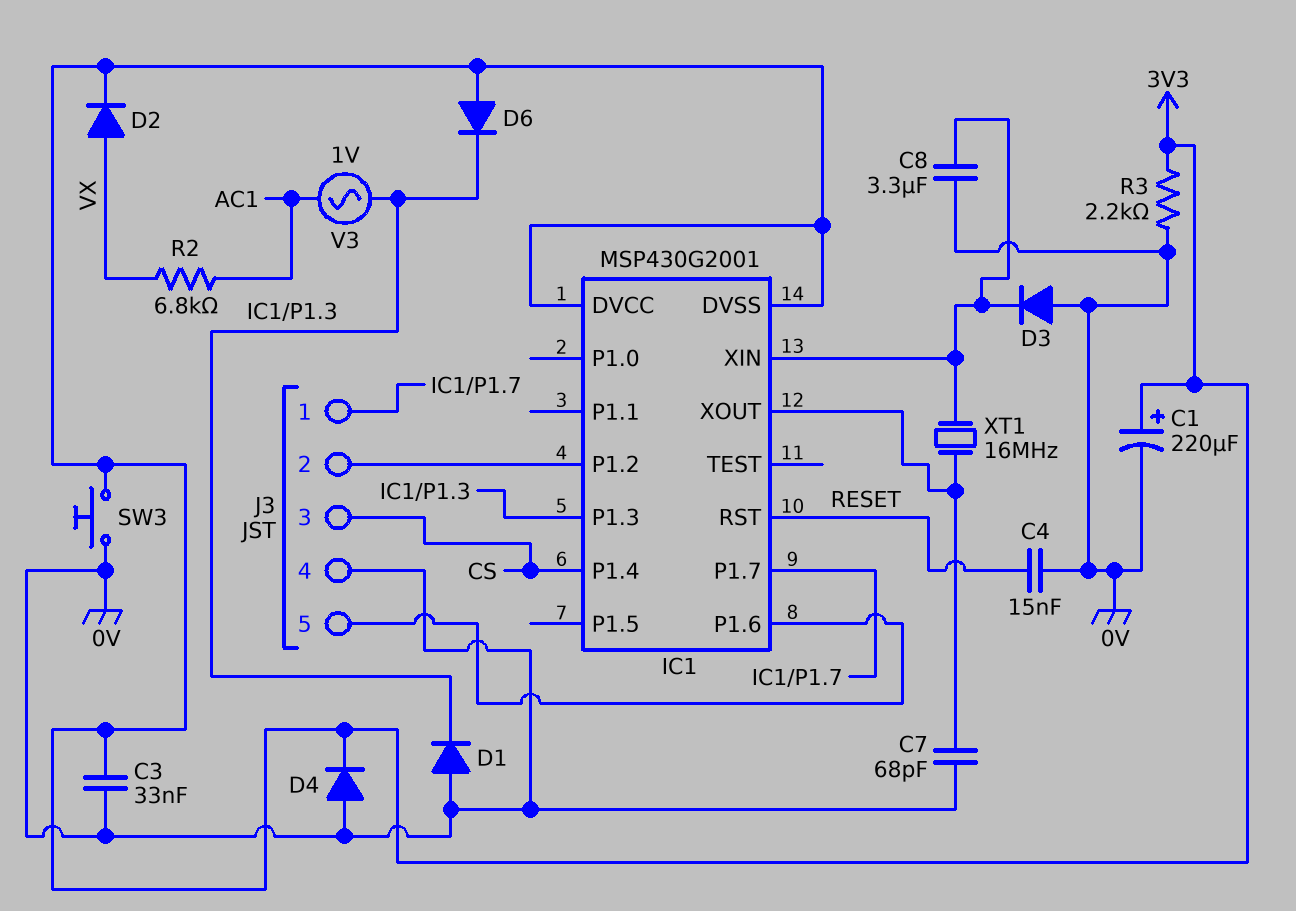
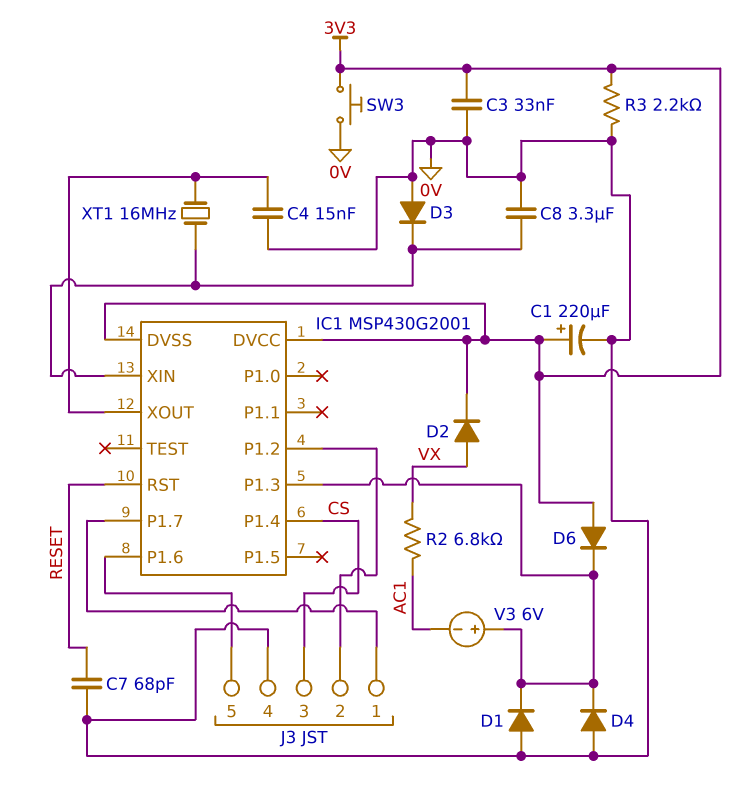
C4: 15nF (0V, RESET) -> 15nF (0V, IC1/XOUT)
C7: 68pF (0V, IC1/XOUT) -> 68pF (0V, RESET)
D4: diode (A 0V, K 3V3) -> diode (A 0V, K IC1/P1.3)
V3: AC 1V (AC1, IC1/P1.3) -> 6V (plus IC1/P1.3, minus AC1)

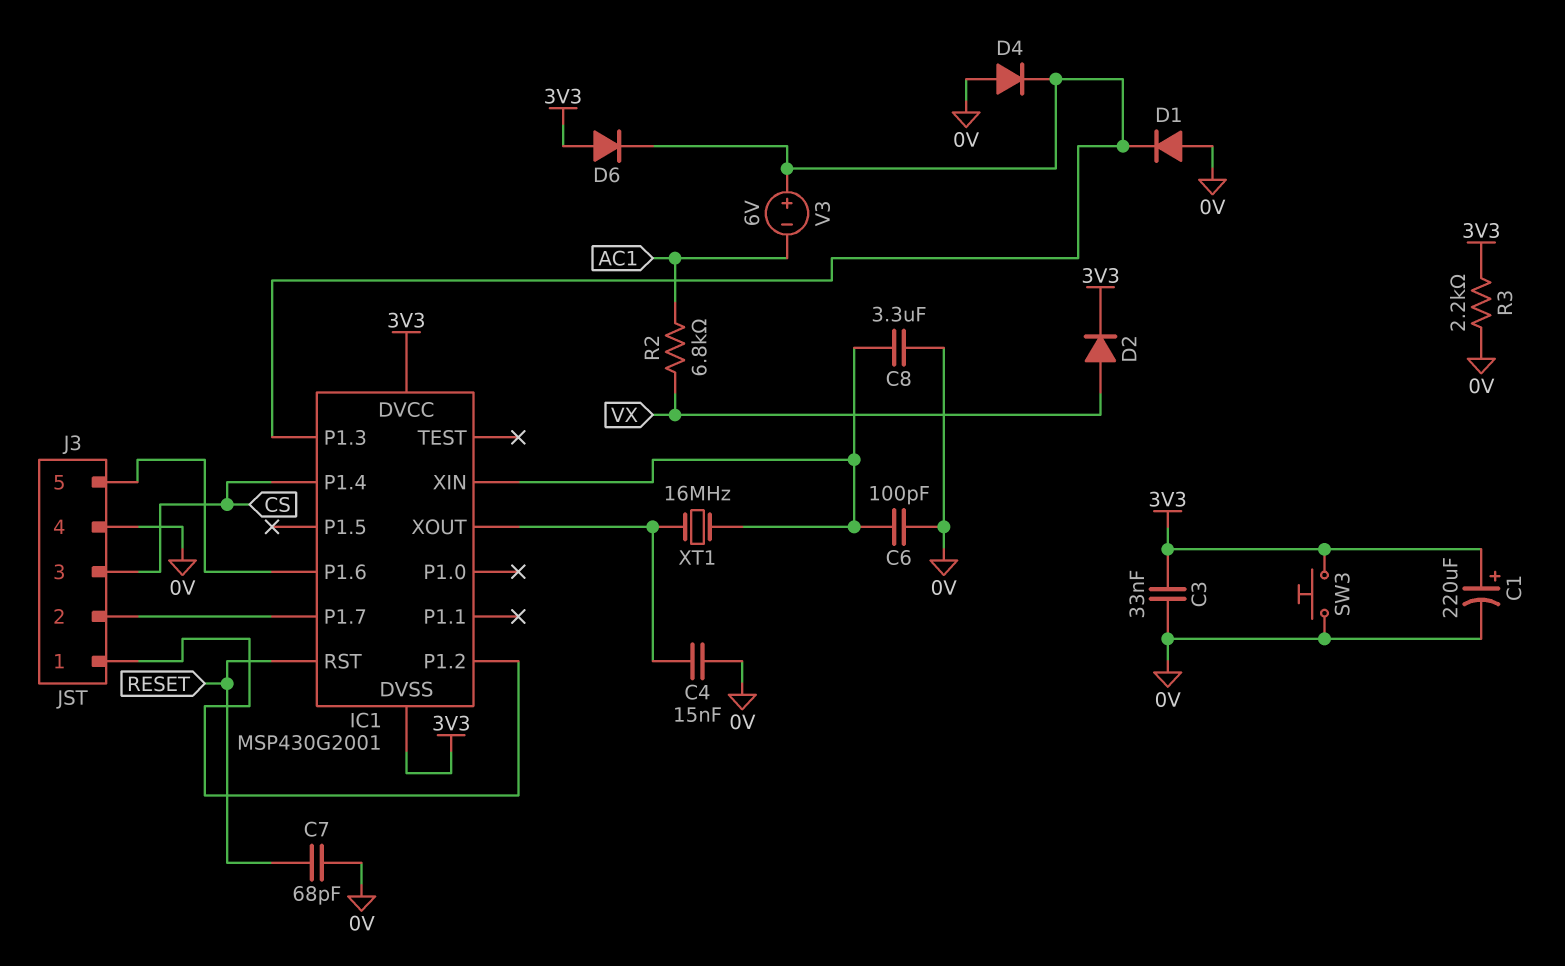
C6: none -> 100pF (0V, IC1/XIN)
D3: diode (A 0V, K IC1/XIN) -> none
J3 pin 1: IC1/P1.7 -> IC1/P1.2
J3 pin 2: IC1/P1.2 -> IC1/P1.7

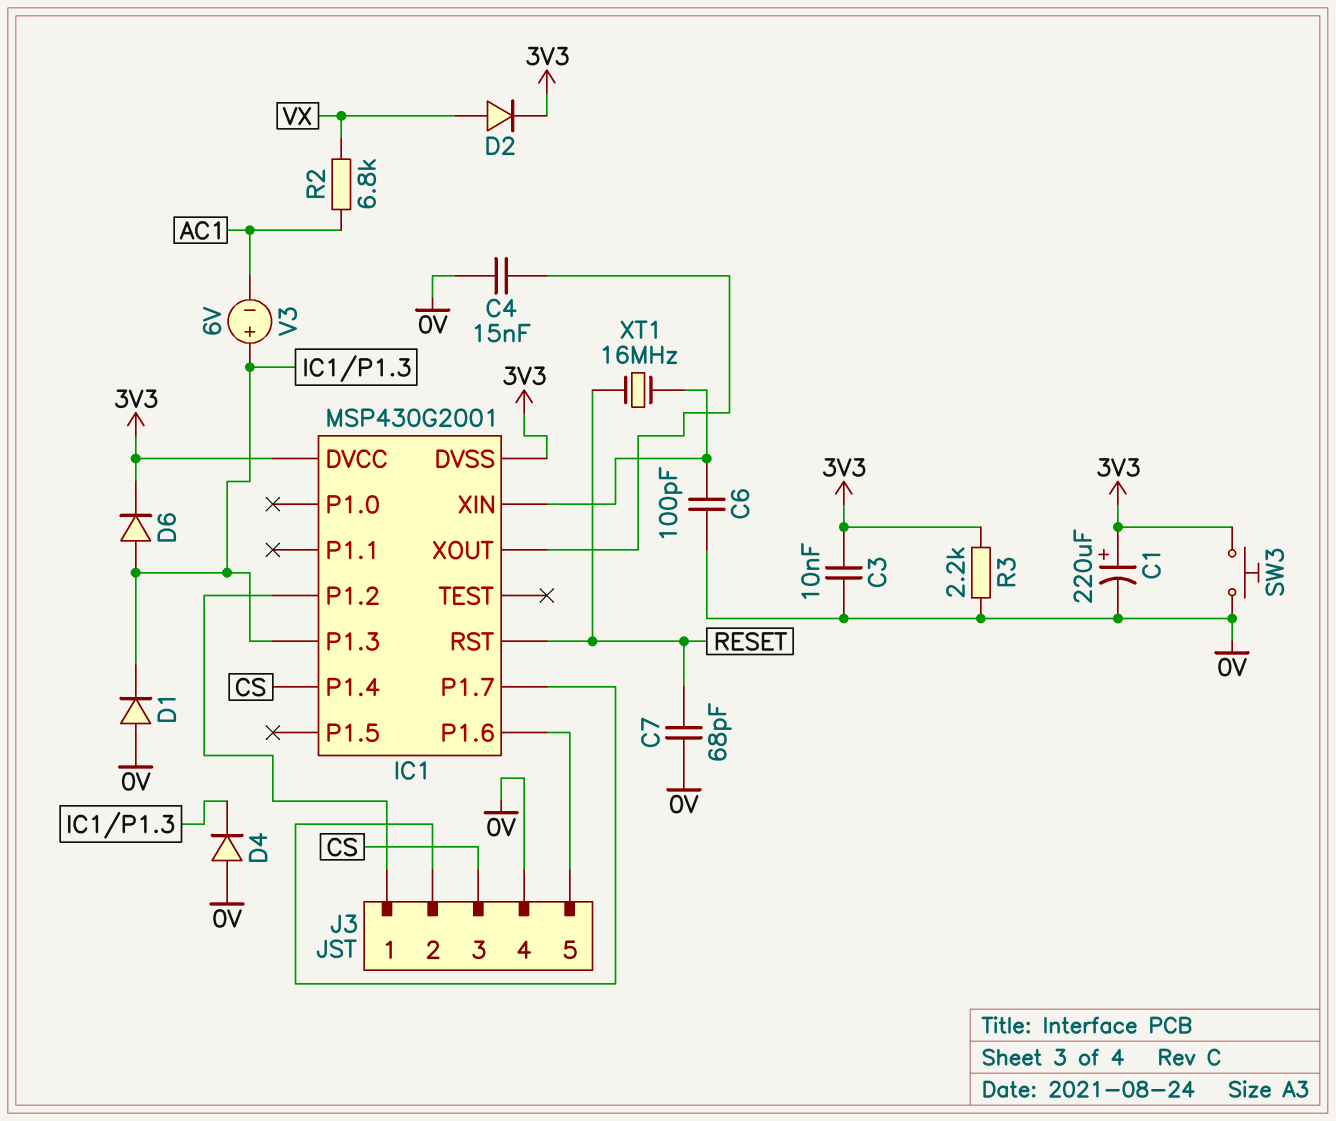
C3: 33nF (0V, 3V3) -> 10nF (0V, 3V3)
C8: 3.3uF (0V, IC1/XIN) -> none
D6: diode (A 3V3, K IC1/P1.3) -> diode (A IC1/P1.3, K 3V3)
XT1: 16MHz (IC1/XIN, IC1/XOUT) -> 16MHz (IC1/XIN, RESET)

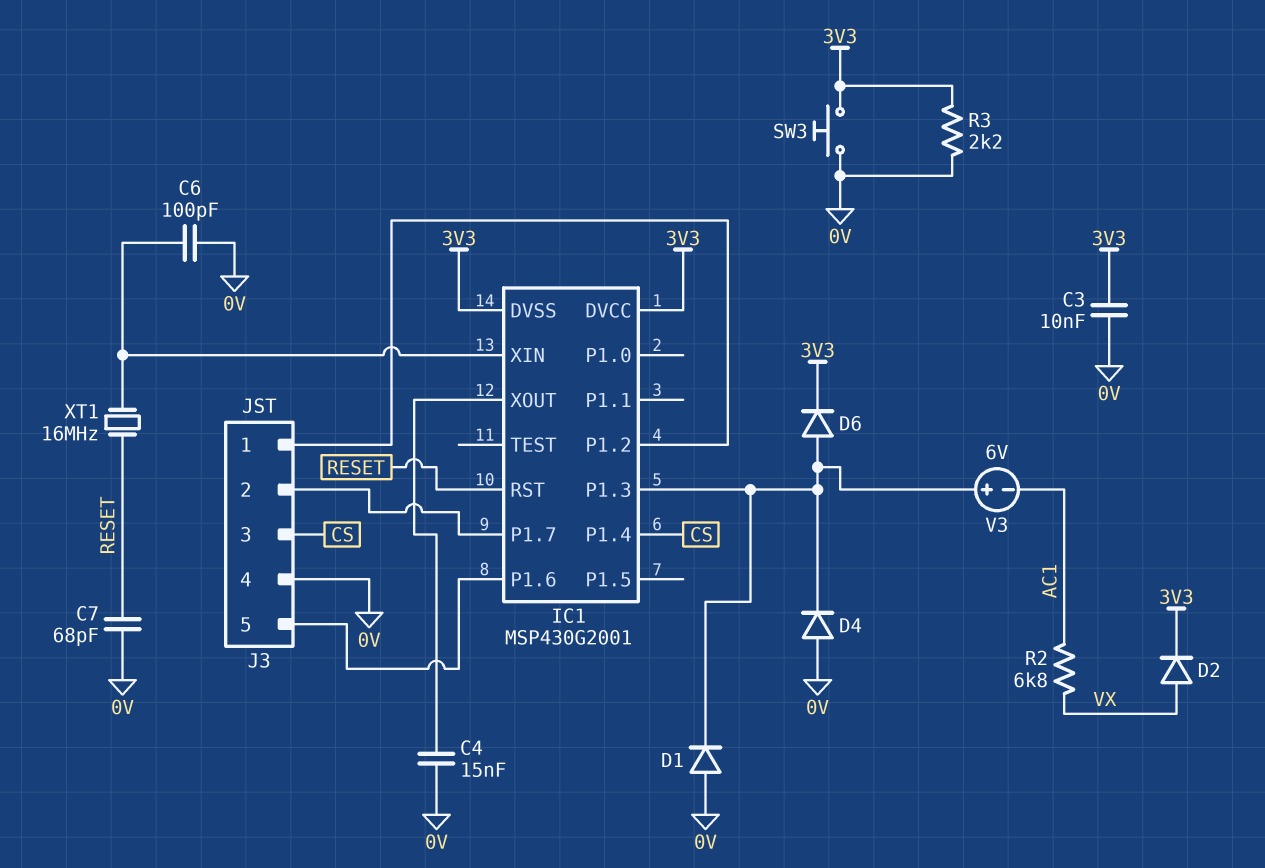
C1: 220uF (plus 3V3, minus 0V) -> none

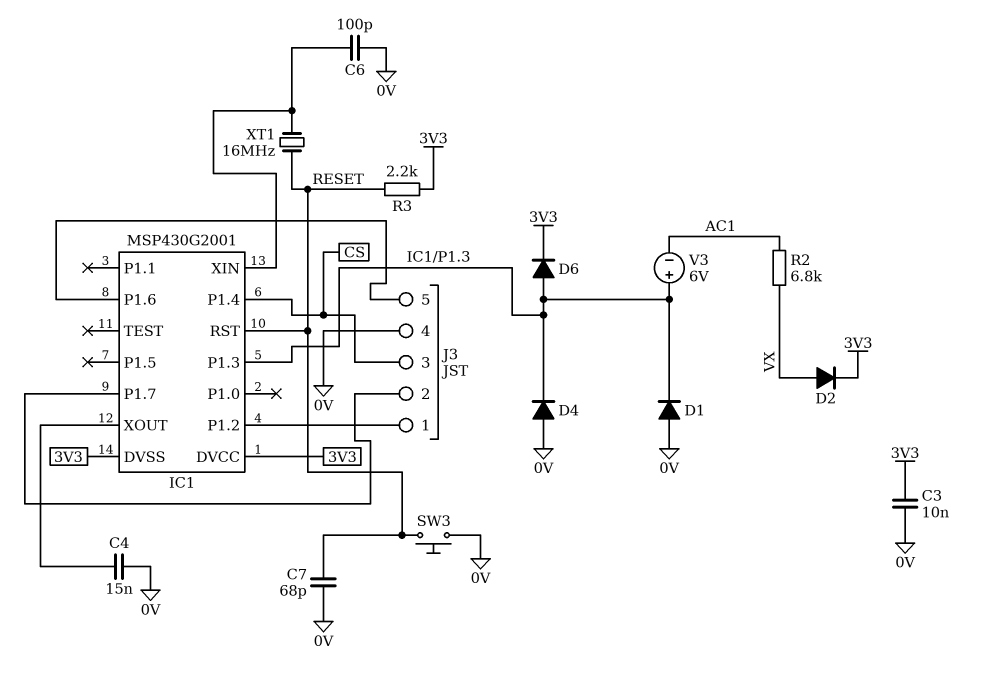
R3: 2.2k (0V, 3V3) -> 2.2k (3V3, RESET)
SW3: button (0V, 3V3) -> button (0V, RESET)

